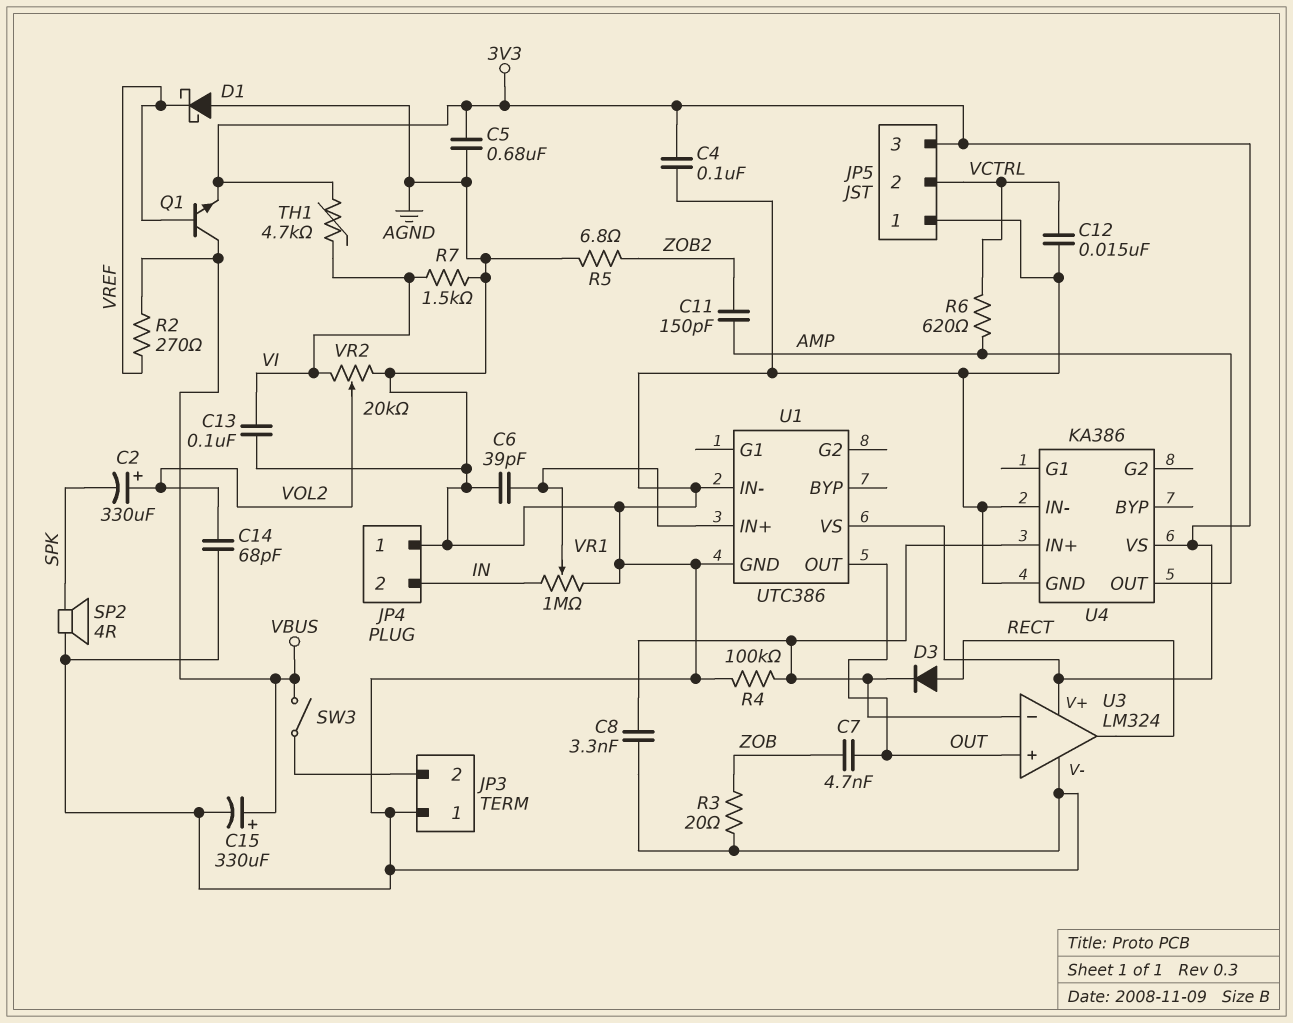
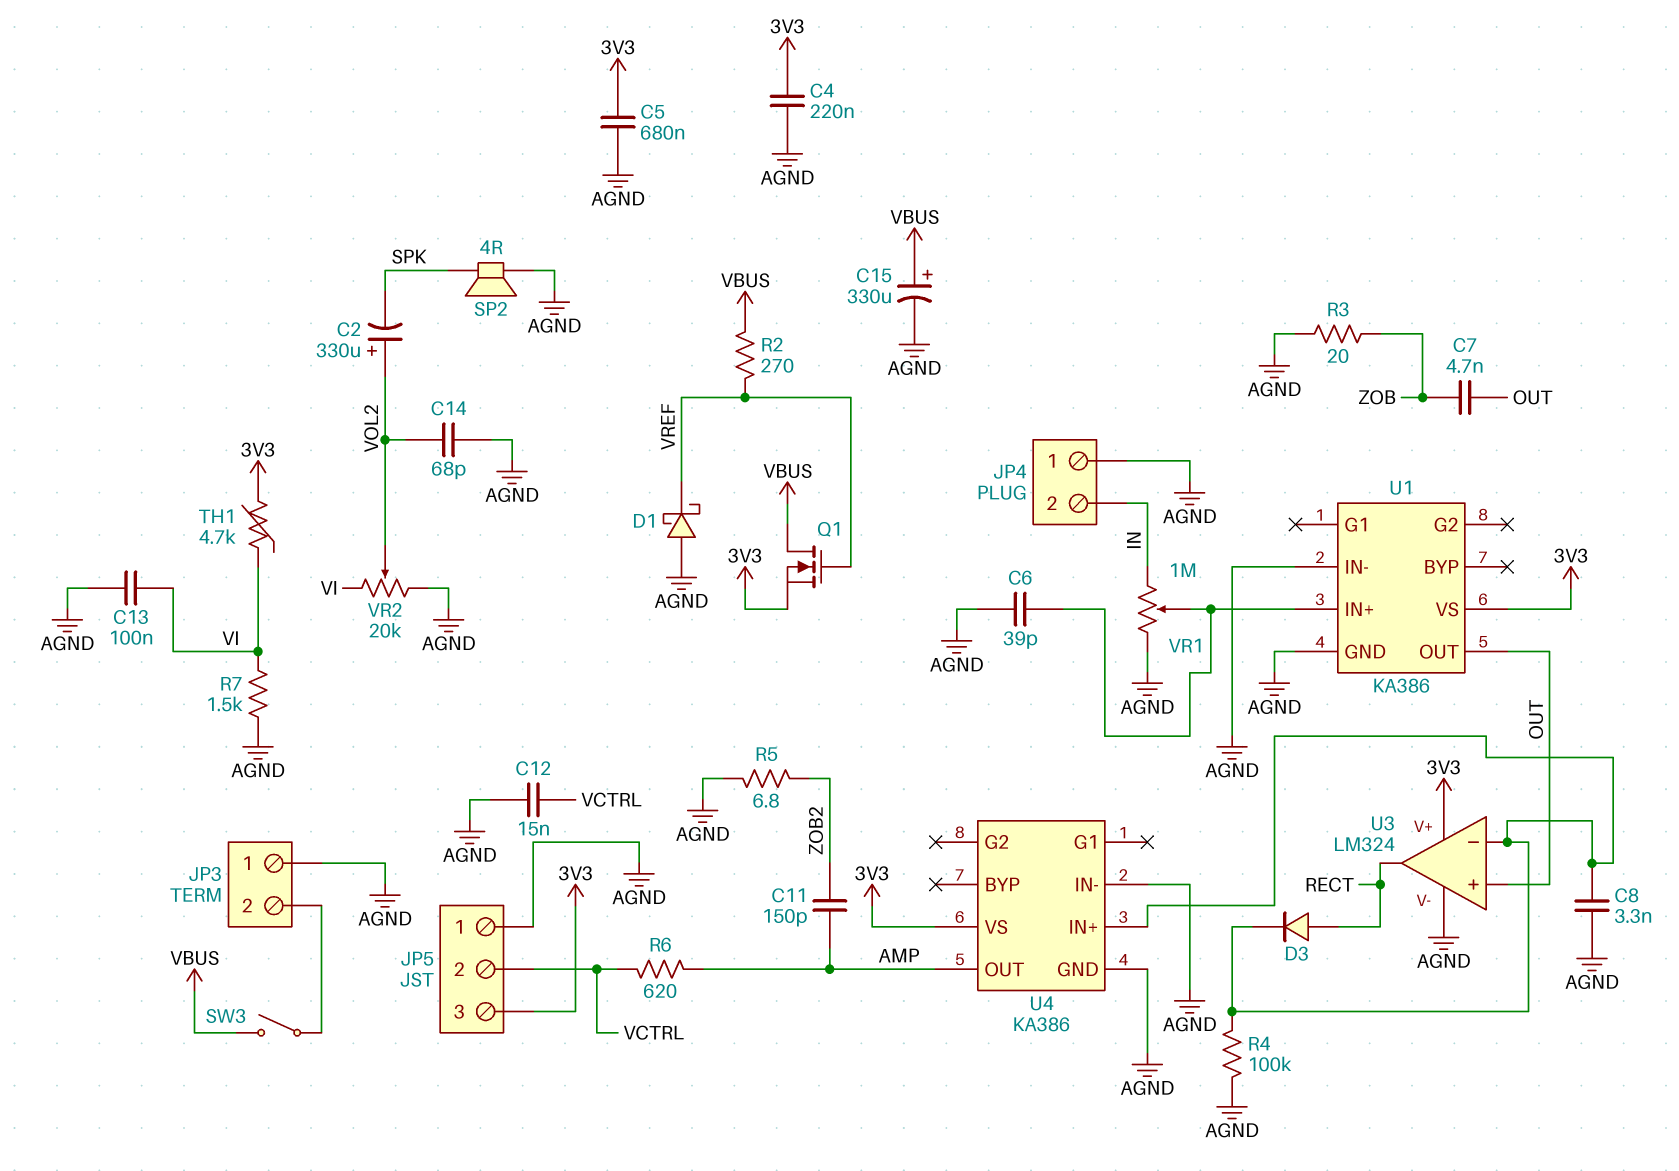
C4: 100nF (3V3, AGND) -> 220nF (3V3, AGND)
Q1: NPN (B VREF, C VBUS, E 3V3) -> NMOS (G VREF, D VBUS, S 3V3)
U1: UTC386 -> KA386

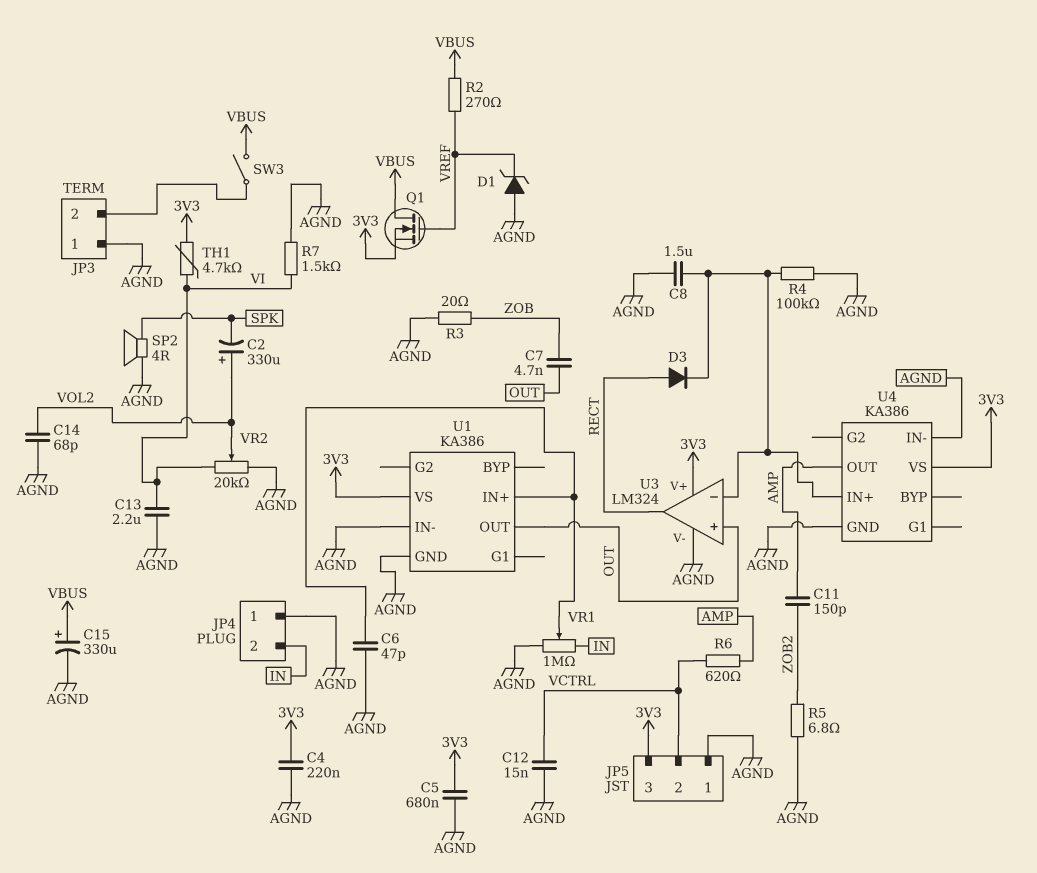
C6: 39pF (AGND, U1/IN+) -> 47pF (AGND, U1/IN+)
C8: 3.3nF (AGND, U3/in-) -> 1.5uF (AGND, U3/in-)
C13: 100nF (AGND, VI) -> 2.2uF (AGND, VI)
D1: schottky (A AGND, K VREF) -> zener (A AGND, K VREF)

